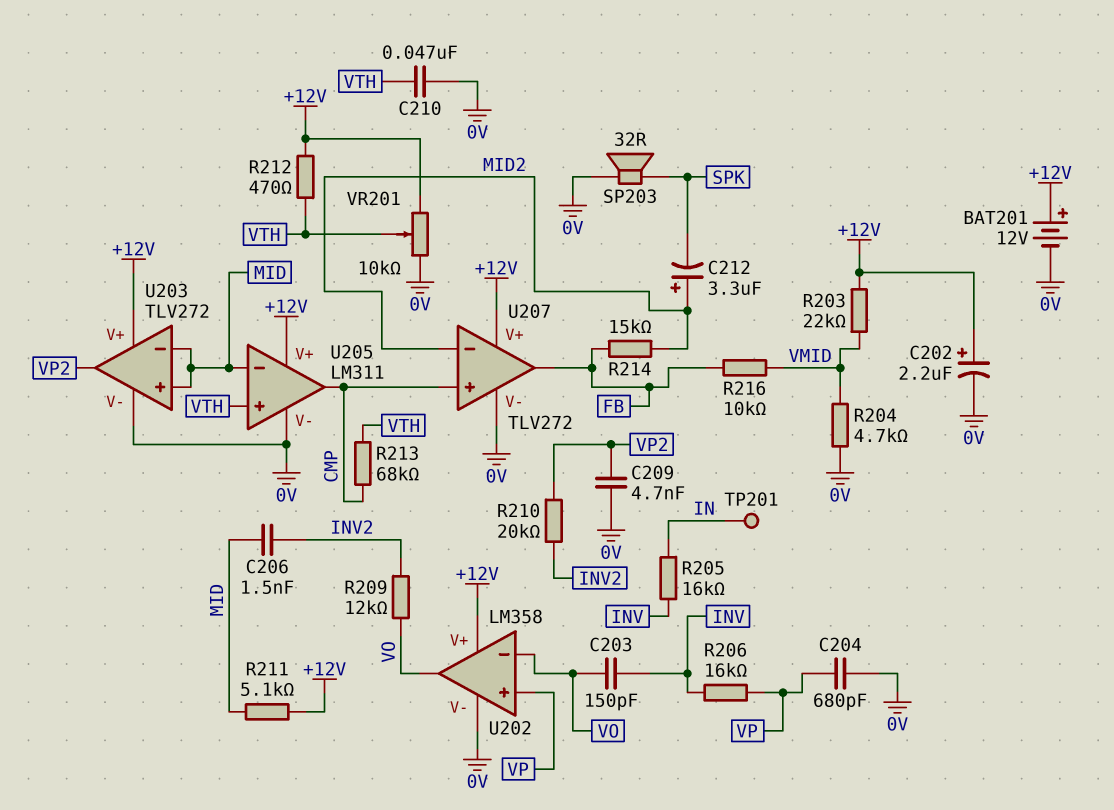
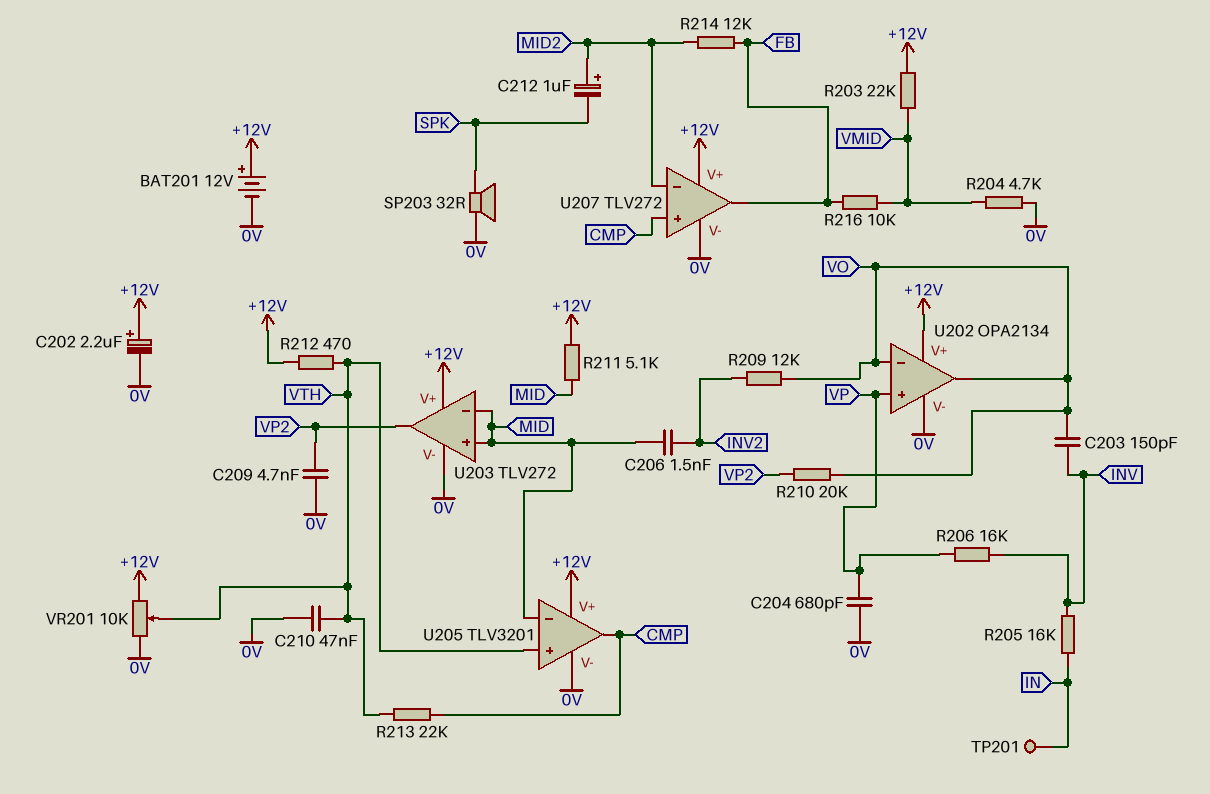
C212: 3.3uF (plus MID2, minus SPK) -> 1uF (plus MID2, minus SPK)
R210: 20k (INV2, VP2) -> 20k (VO, VP2)
R213: 68k (CMP, VTH) -> 22k (CMP, VTH)
R214: 15k (FB, MID2) -> 12k (FB, MID2)
U202: LM358 -> OPA2134
U205: LM311 -> TLV3201

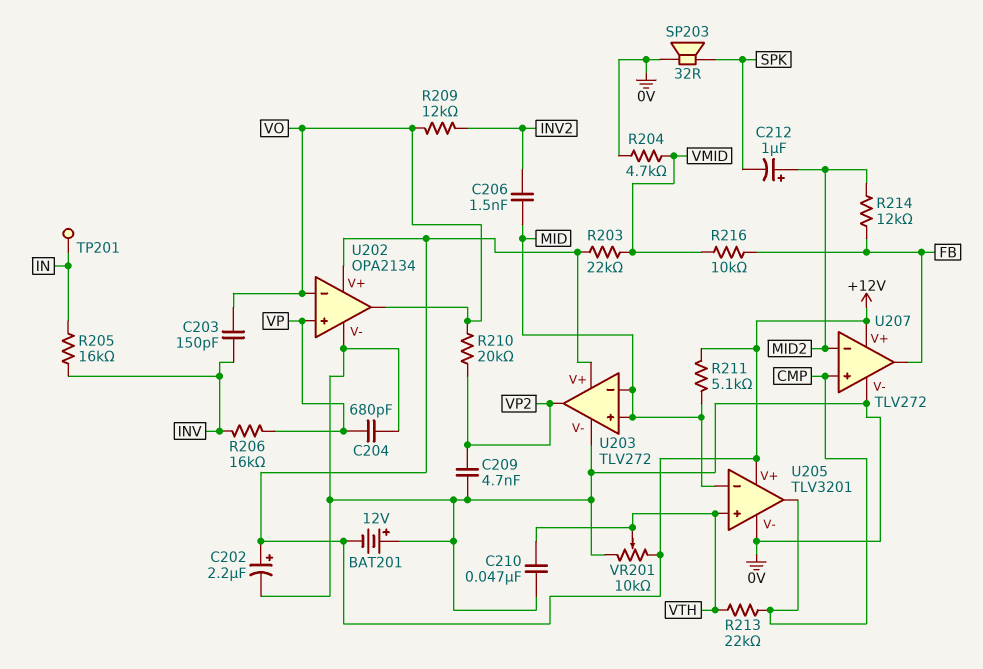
BAT201: 12V (plus +12V, minus 0V) -> 12V (plus 0V, minus +12V)
R212: 470 (+12V, VTH) -> none

